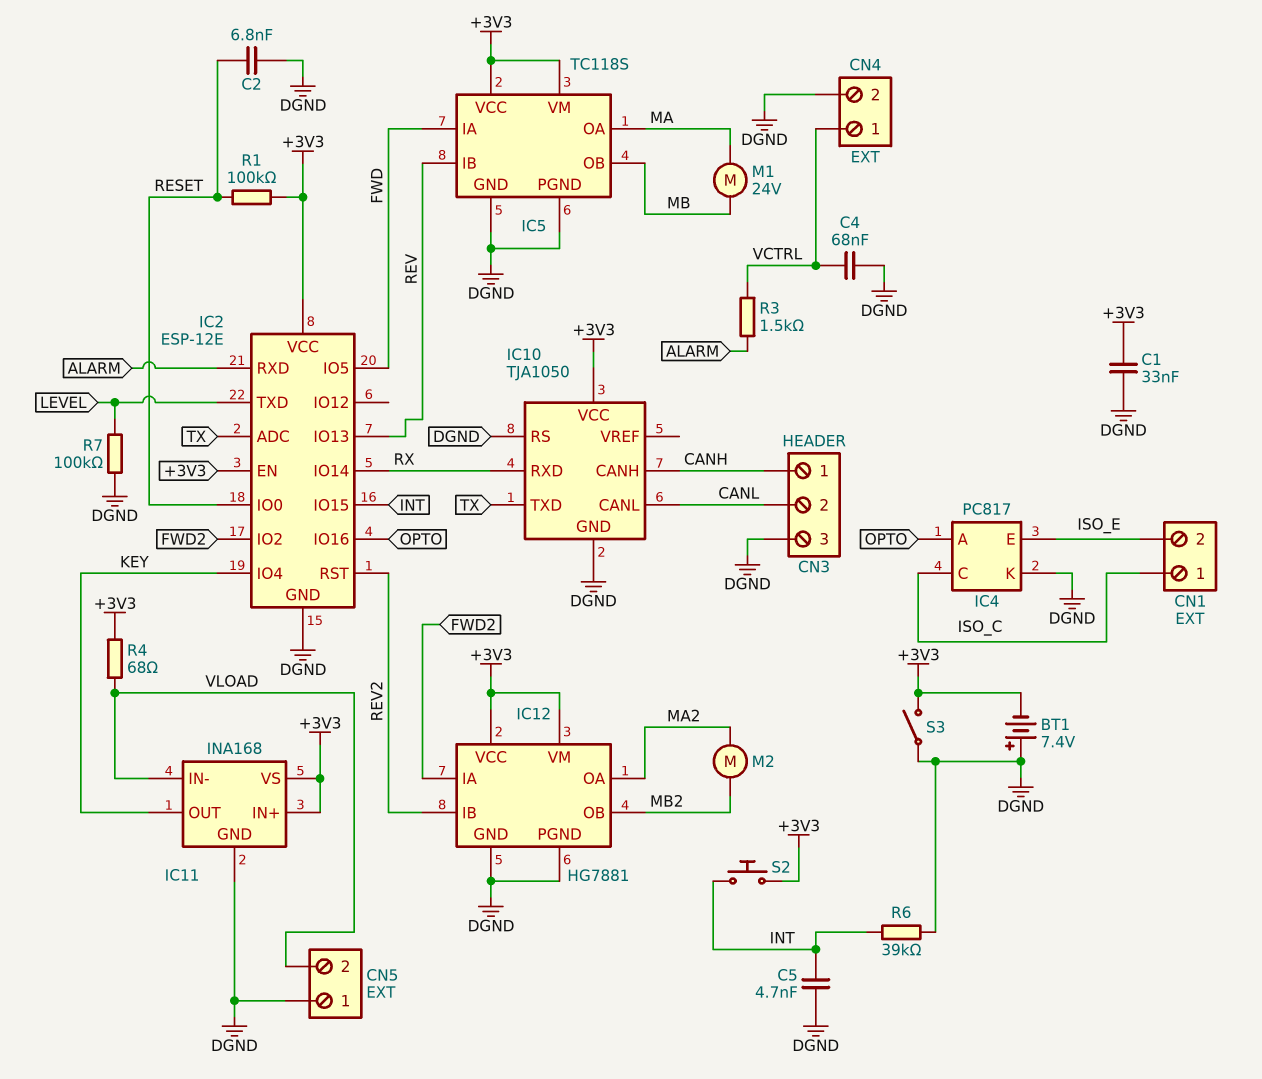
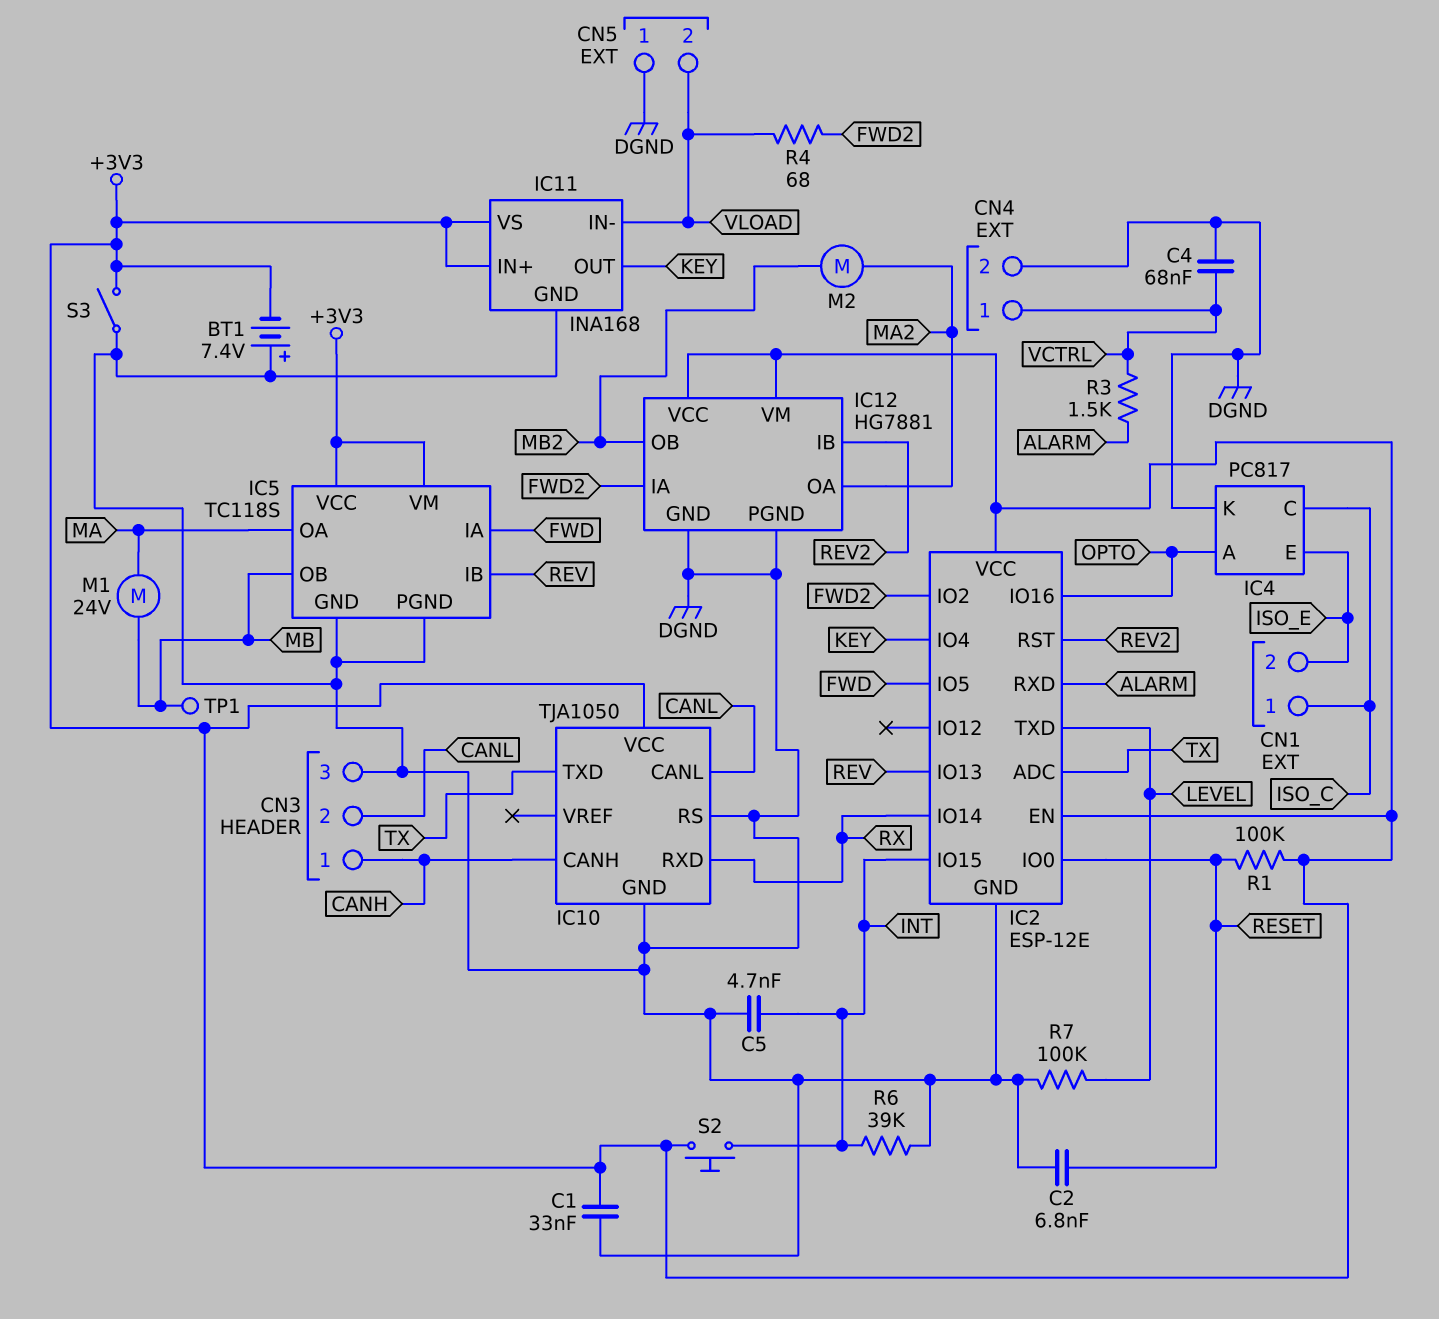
R4: 68 (+3V3, VLOAD) -> 68 (FWD2, VLOAD)
TP1: none -> test point (MB)

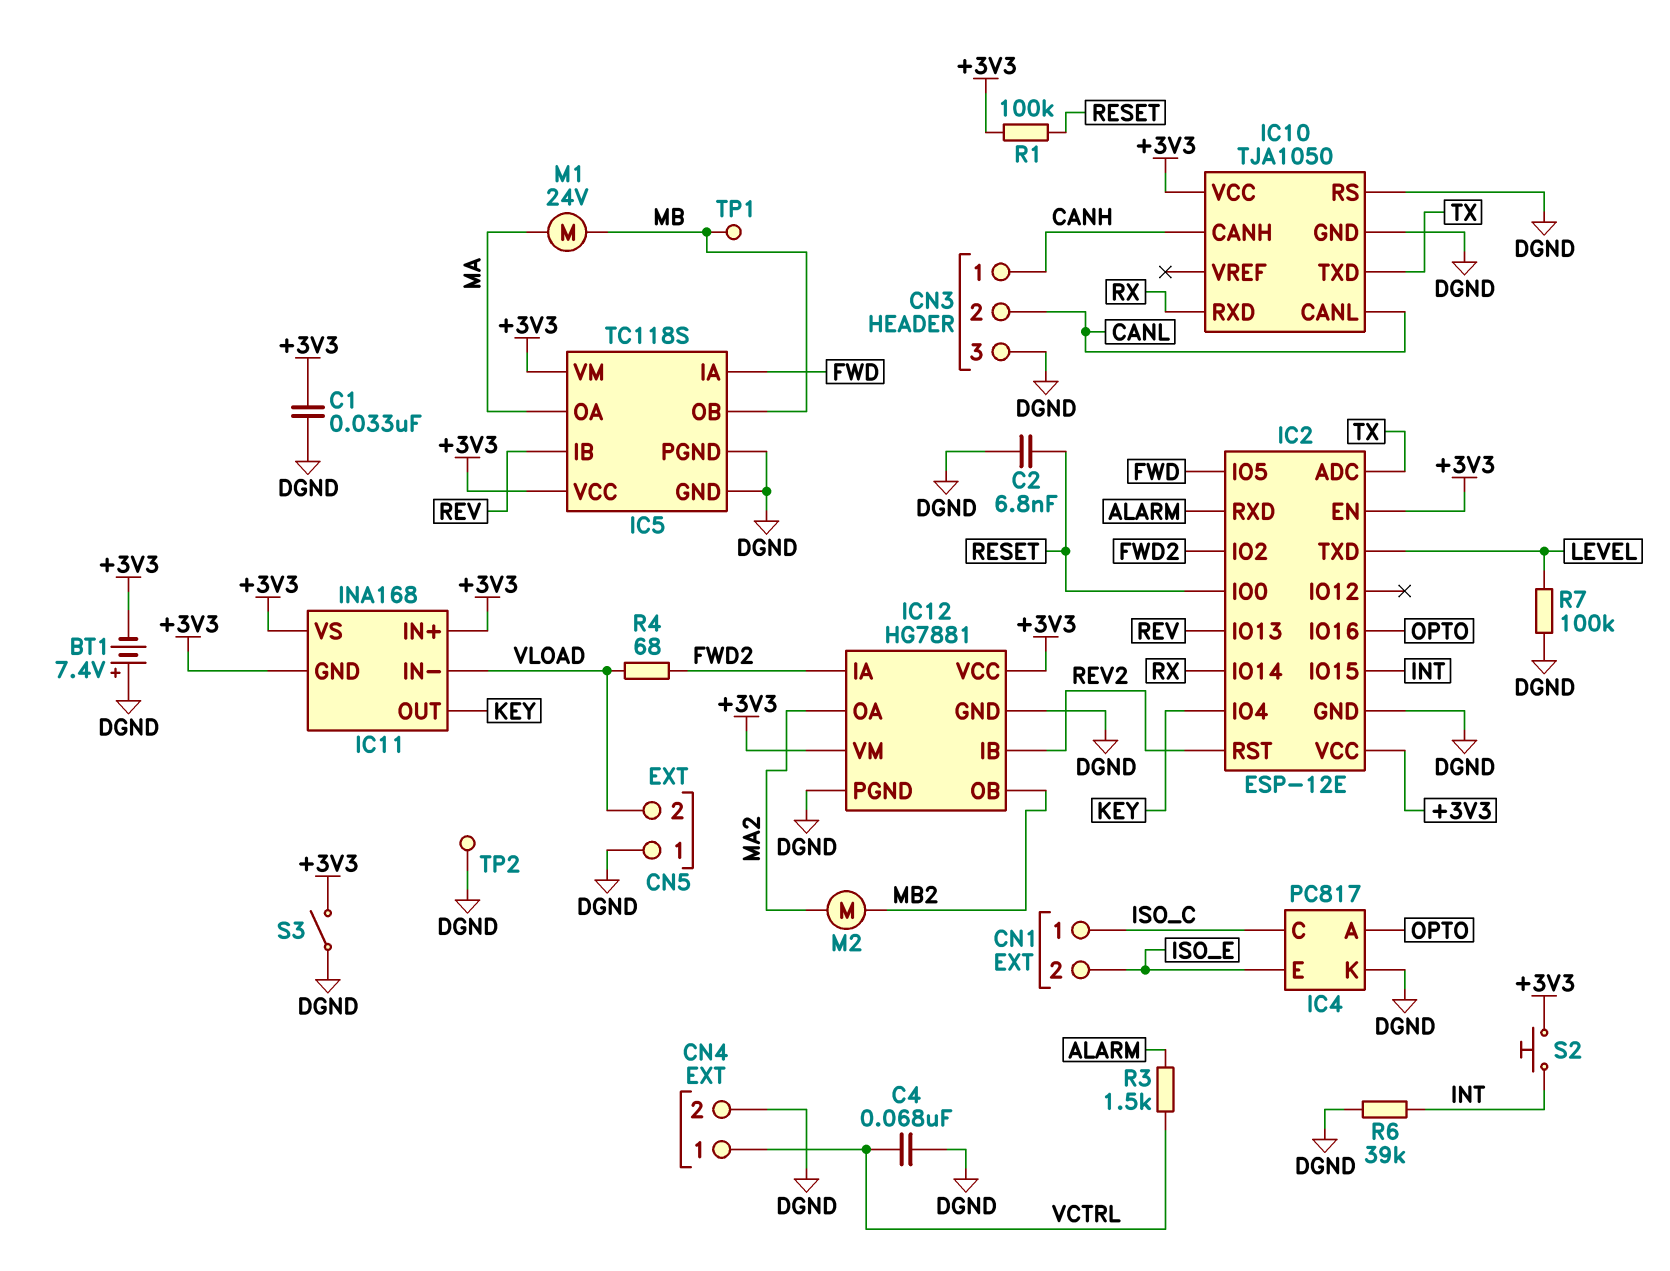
C5: 4.7nF (DGND, INT) -> none
IC11 pin GND: DGND -> +3V3
TP2: none -> test point (DGND)

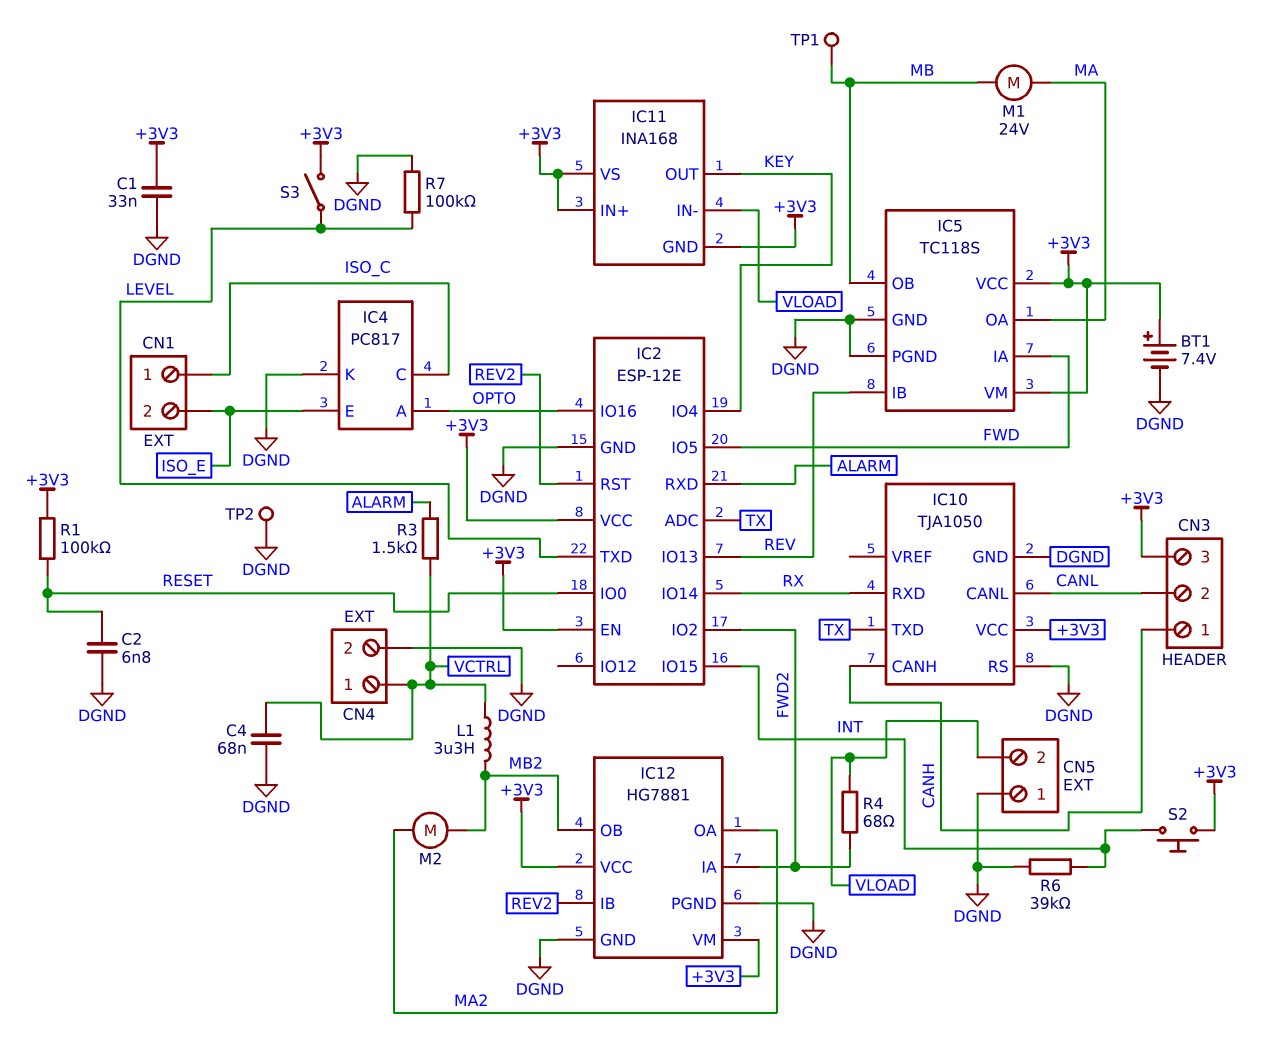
BT1: 7.4V (plus DGND, minus +3V3) -> 7.4V (plus +3V3, minus DGND)
CN3 pin 3: DGND -> +3V3
L1: none -> 3.3uH (MB2, VCTRL)
S3: switch (+3V3, DGND) -> switch (+3V3, LEVEL)

